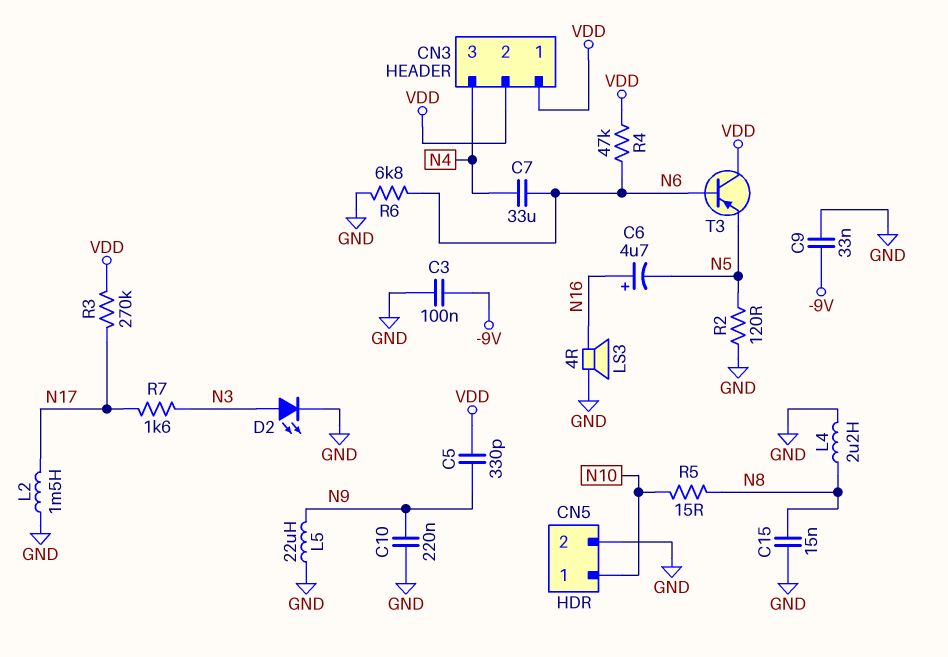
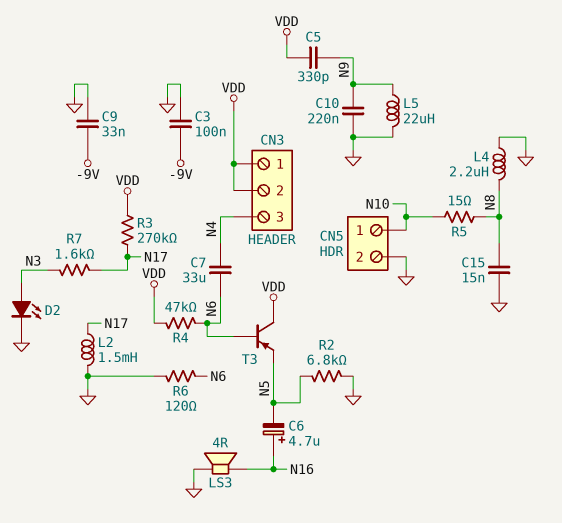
R2: 120 (GND, N5) -> 6.8k (GND, N5)
R6: 6.8k (GND, N6) -> 120 (GND, N6)

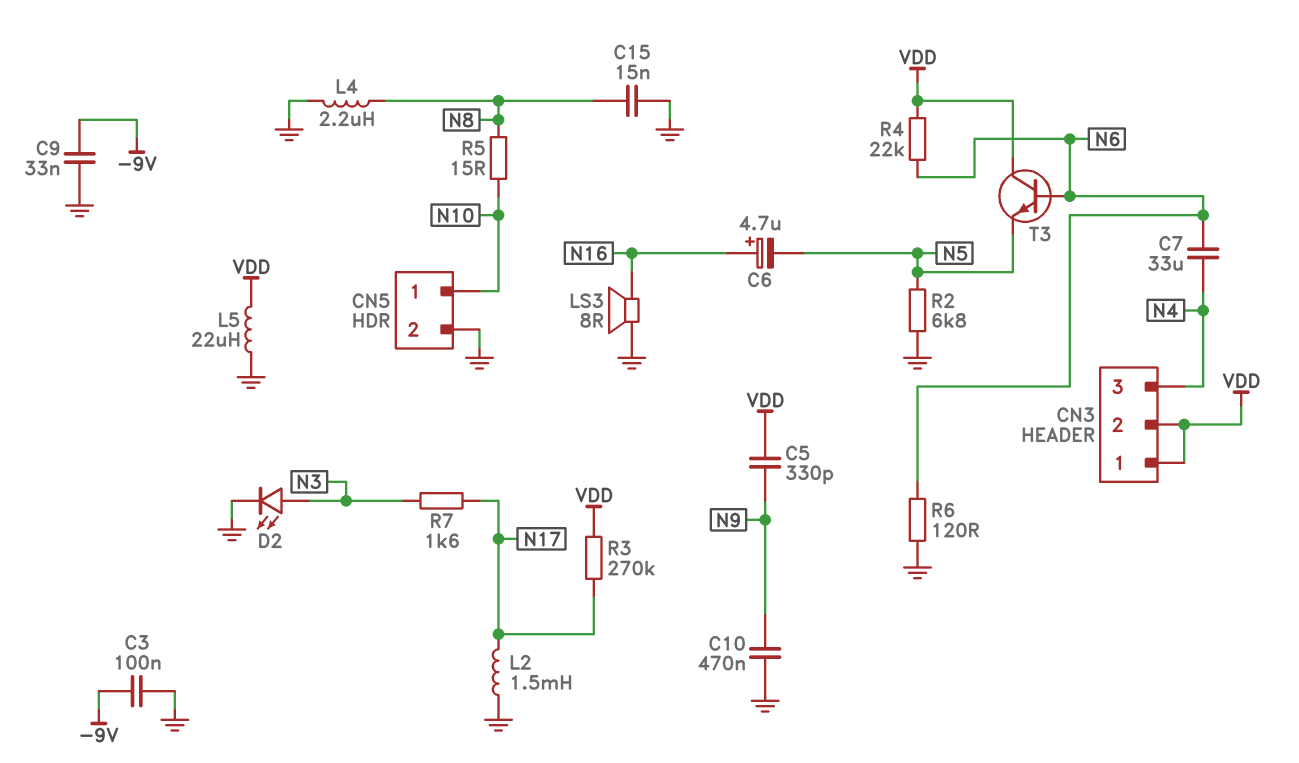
C10: 220nF (GND, N9) -> 470nF (GND, N9)
L5: 22uH (GND, N9) -> 22uH (GND, VDD)
LS3: speaker 4R (GND, N16) -> speaker 8R (GND, N16)
R4: 47k (N6, VDD) -> 22k (N6, VDD)
T3: PNP (B N6, C VDD, E N5) -> NPN (B N6, C VDD, E N5)

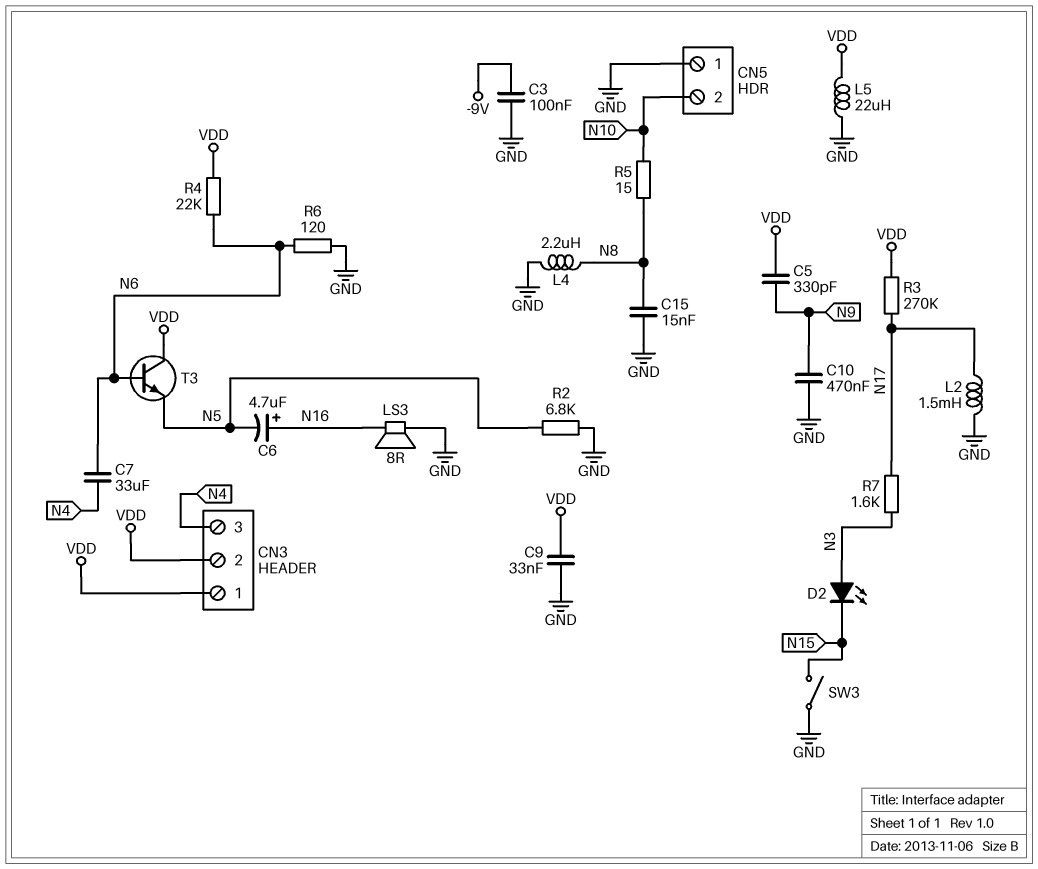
C9: 33nF (-9V, GND) -> 33nF (GND, VDD)
CN5 pin 1: N10 -> GND
CN5 pin 2: GND -> N10
D2: LED (A N3, K GND) -> LED (A N3, K N15)
SW3: none -> switch (GND, N15)

